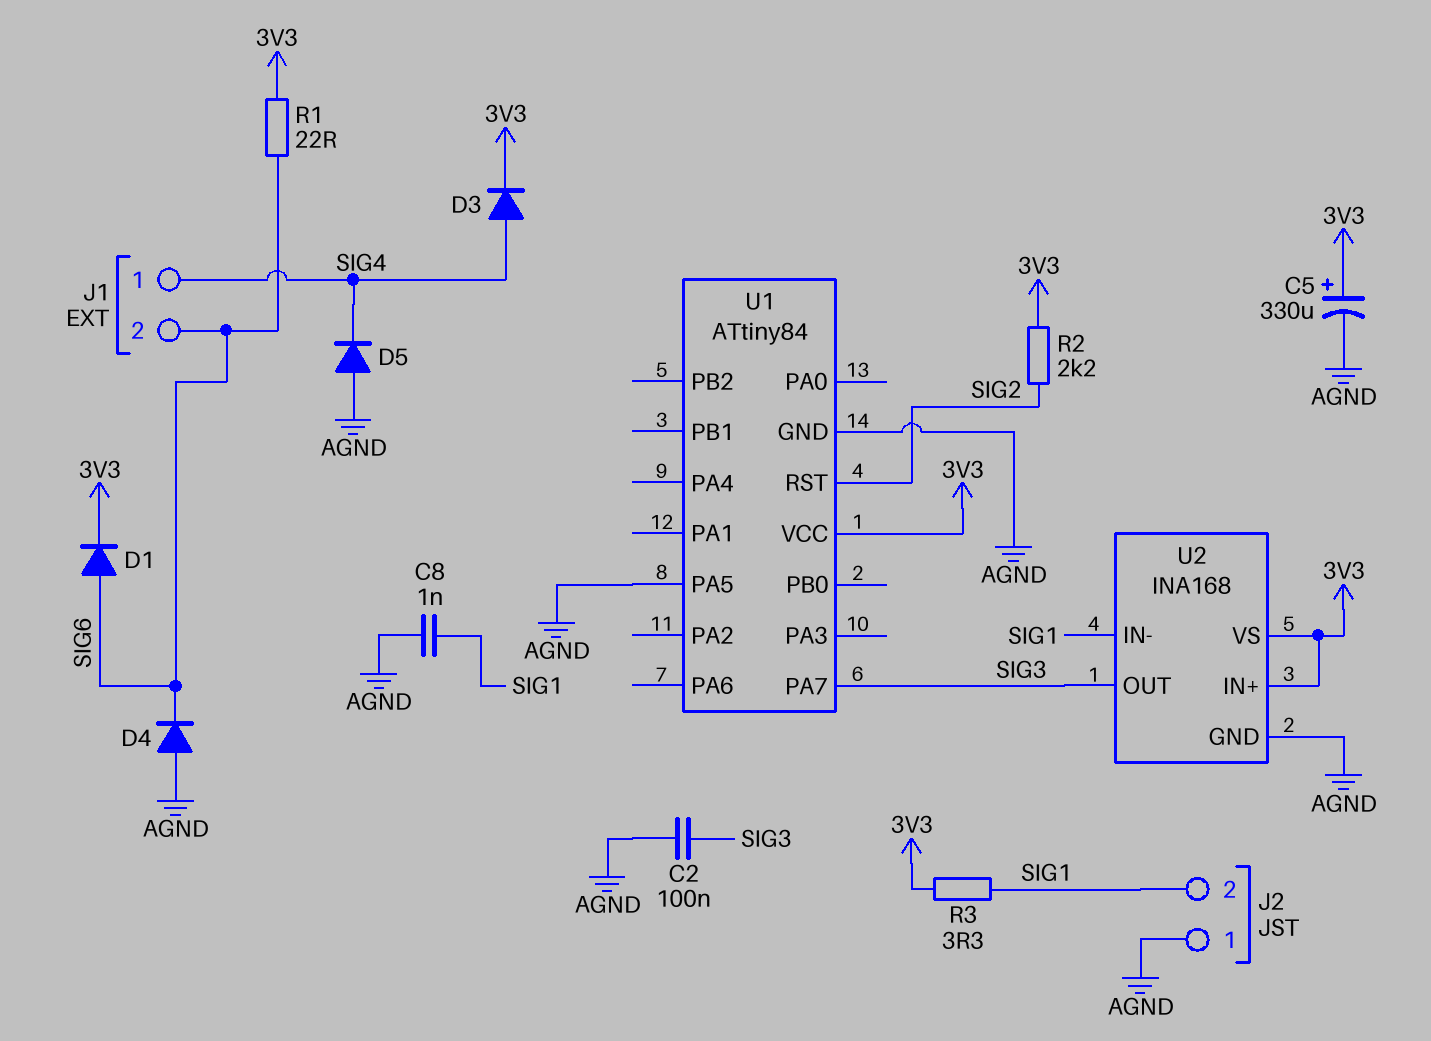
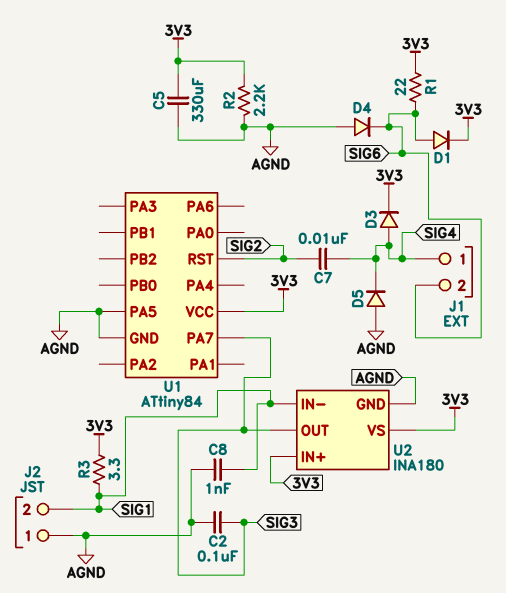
C5: 330uF (plus 3V3, minus AGND) -> 330uF (3V3, AGND)
C7: none -> 10nF (SIG2, SIG4)
R2: 2.2k (3V3, SIG2) -> 2.2k (3V3, AGND)
U2: INA168 -> INA180

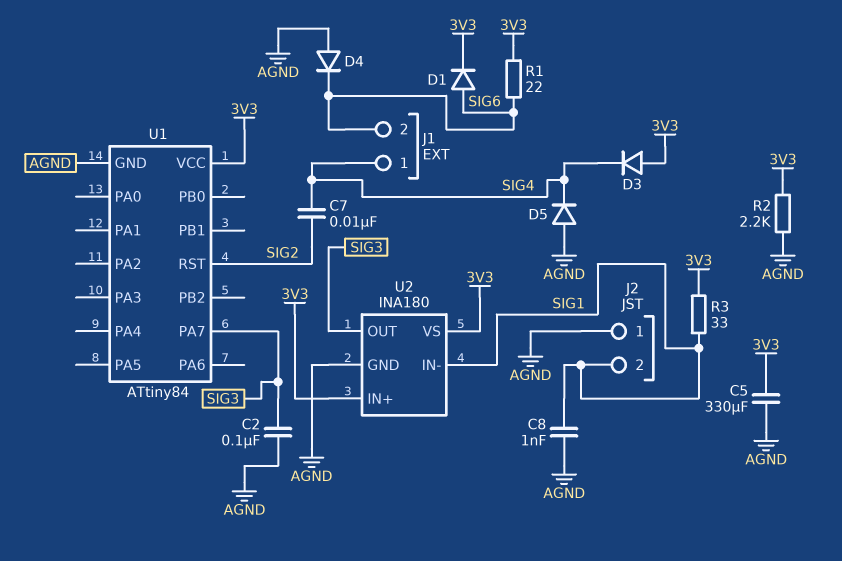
D3: diode (A SIG4, K 3V3) -> diode (A 3V3, K SIG4)
R3: 3.3 (3V3, SIG1) -> 33 (3V3, SIG1)
U1 pin PA5: AGND -> none

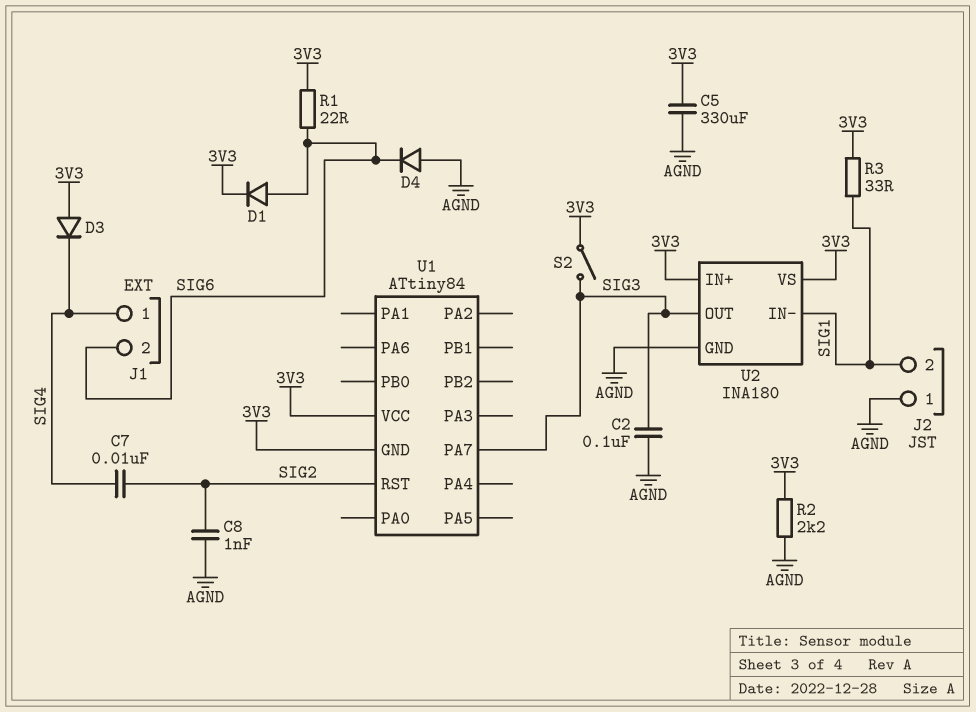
C8: 1nF (AGND, SIG1) -> 1nF (AGND, SIG2)
D5: diode (A AGND, K SIG4) -> none
S2: none -> switch (3V3, SIG3)
U1 pin GND: AGND -> 3V3

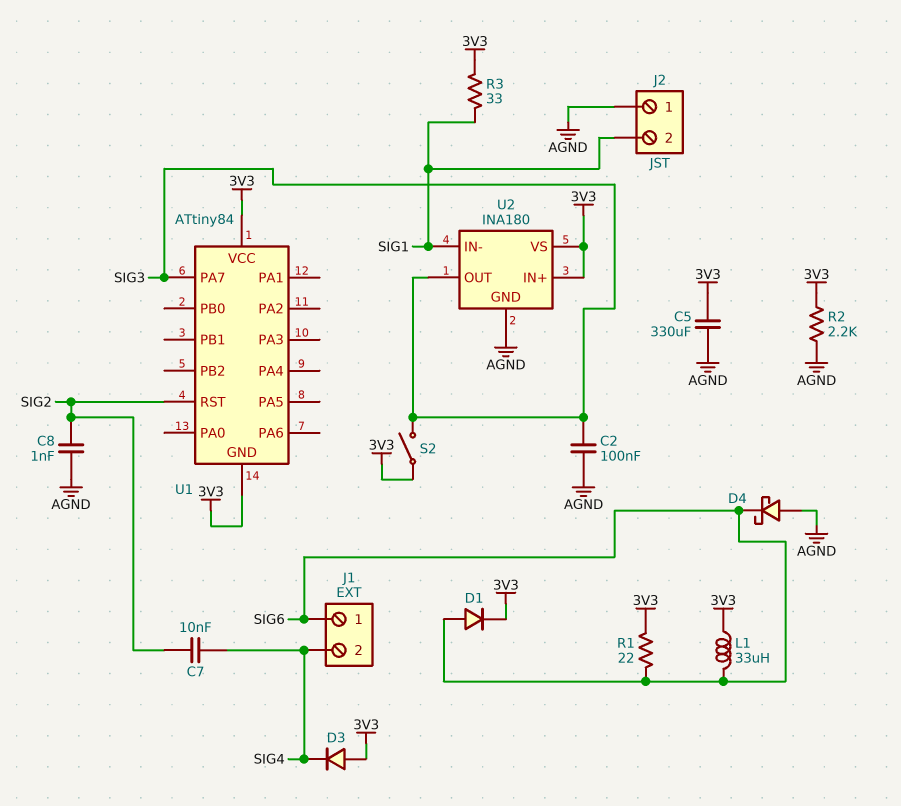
D4: diode (A AGND, K SIG6) -> schottky (A AGND, K SIG6)
J1 pin 1: SIG4 -> SIG6
J1 pin 2: SIG6 -> SIG4
L1: none -> 33uH (3V3, SIG6)

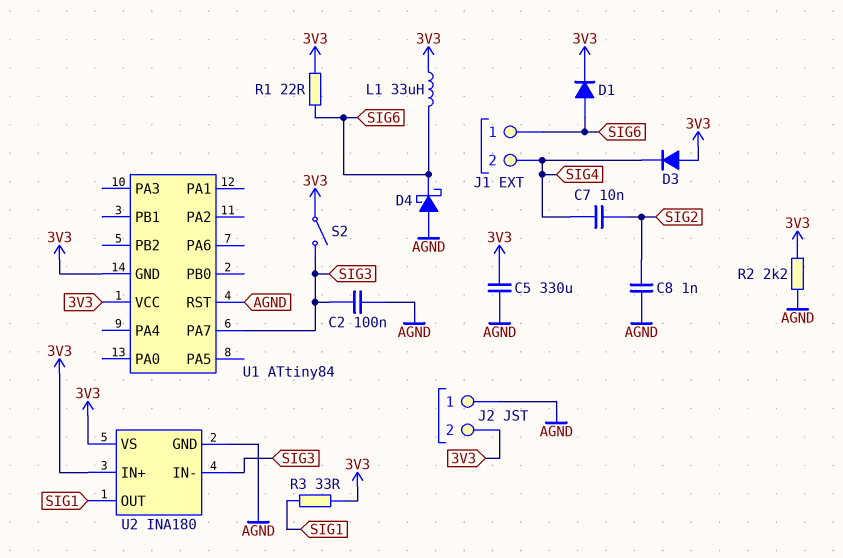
J2 pin 2: SIG1 -> 3V3
U1 pin RST: SIG2 -> AGND
U2 pin IN-: SIG1 -> SIG3
U2 pin OUT: SIG3 -> SIG1

